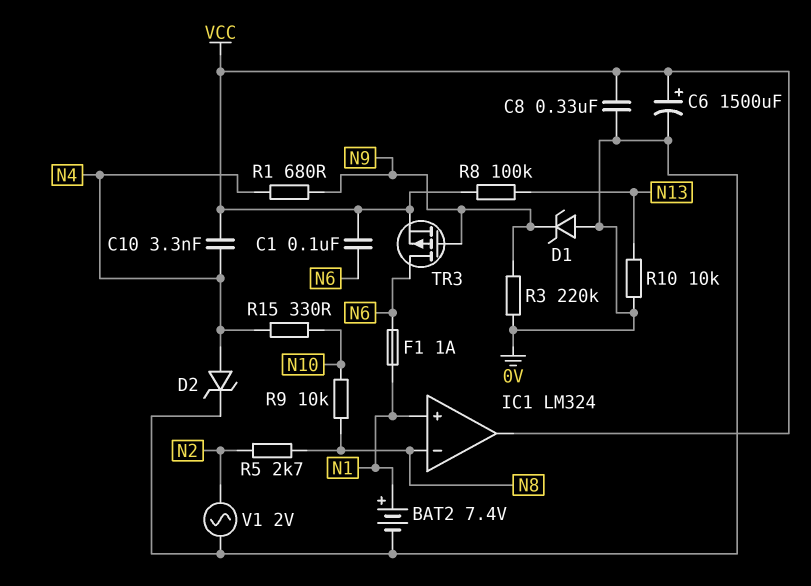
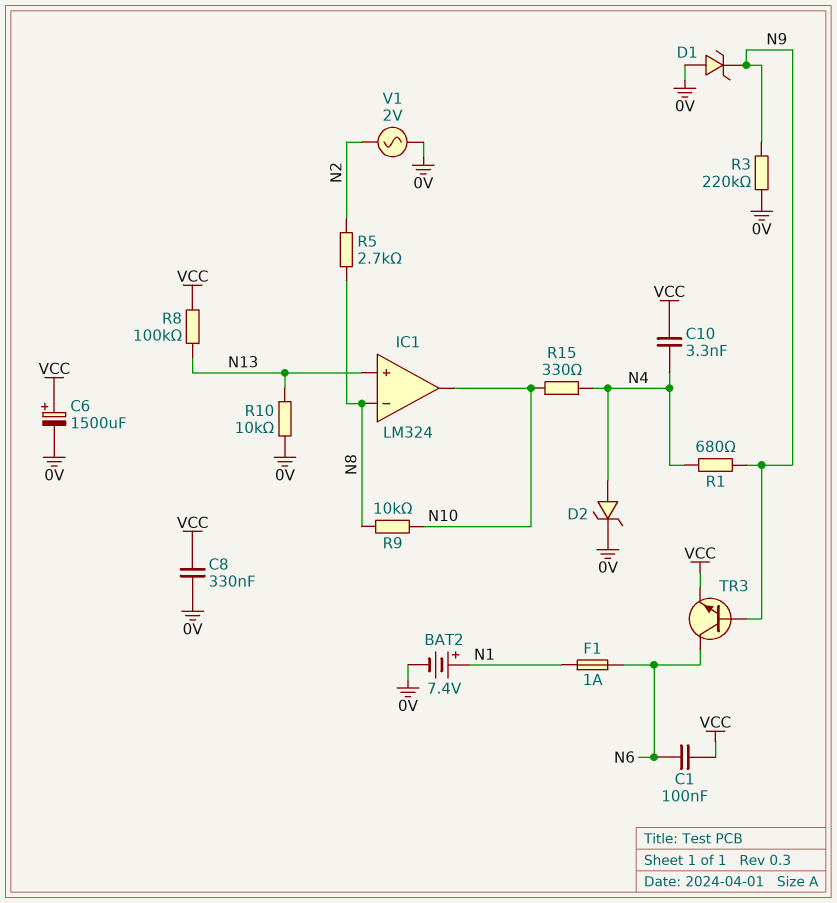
IC1 pin in+: N1 -> N13
IC1 pin out: VCC -> N10
TR3: PMOS (G N9, D N6, S VCC) -> NPN (B N9, C N6, E VCC)

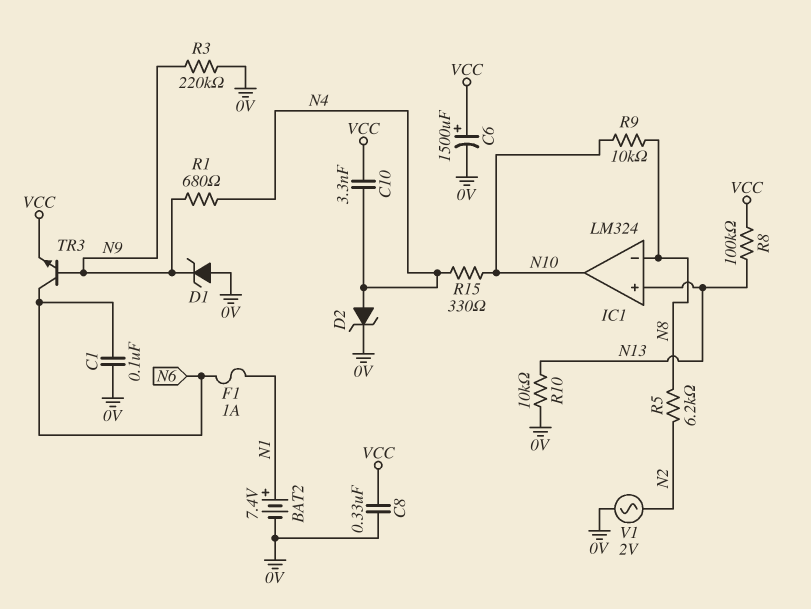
C1: 100nF (N6, VCC) -> 100nF (0V, N6)
R5: 2.7k (N2, N8) -> 6.2k (N2, N8)

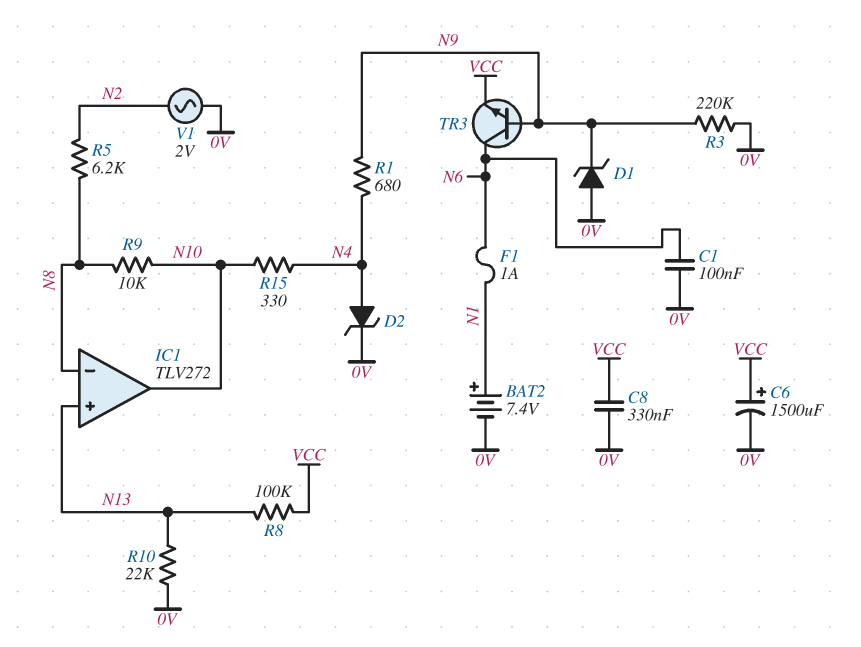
C10: 3.3nF (N4, VCC) -> none
IC1: LM324 -> TLV272
R10: 10k (0V, N13) -> 22k (0V, N13)

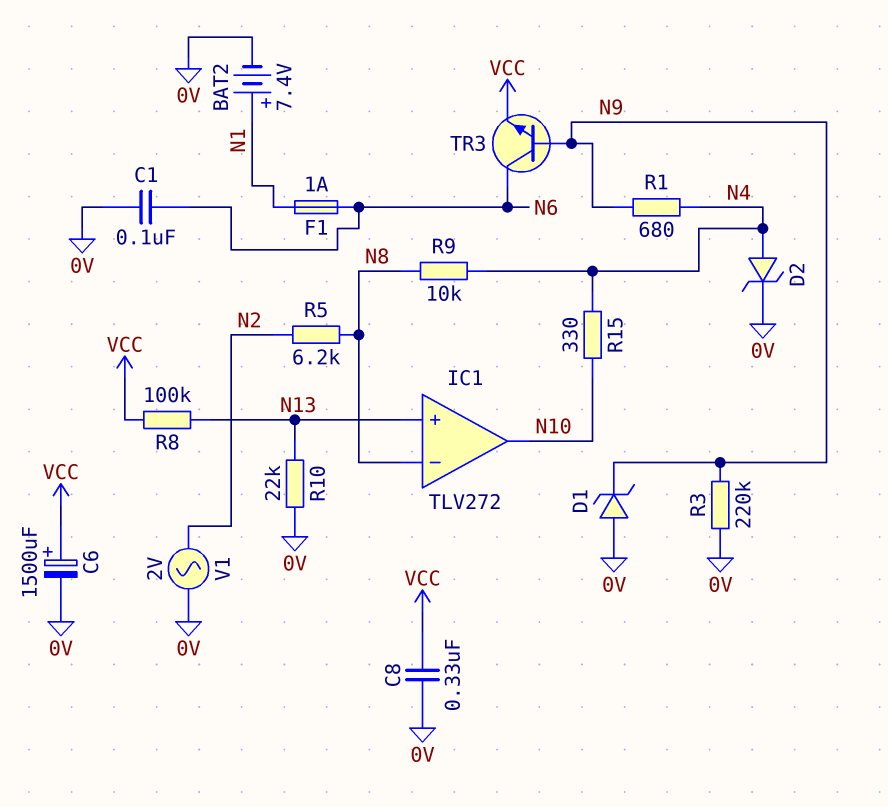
R9: 10k (N8, N10) -> 10k (N4, N8)

